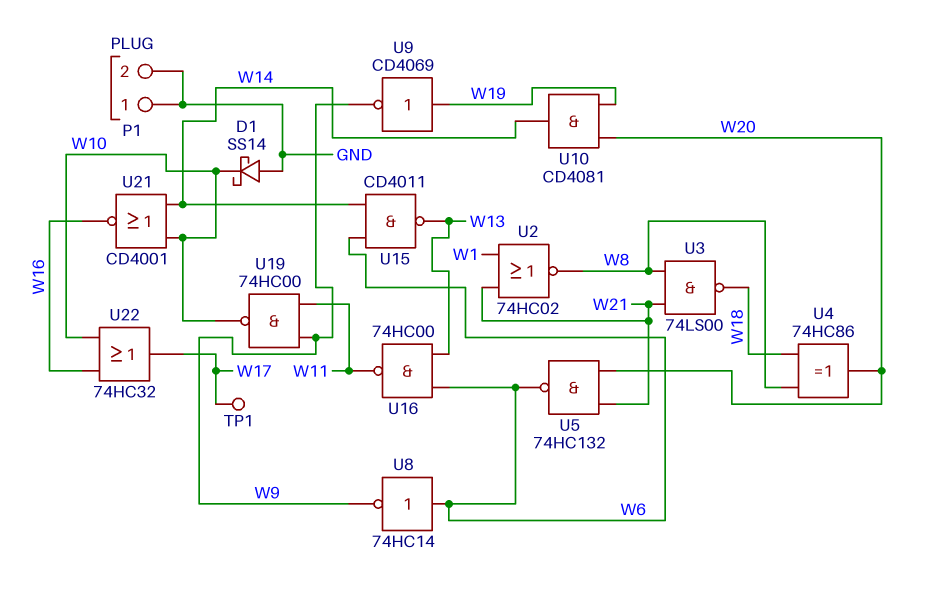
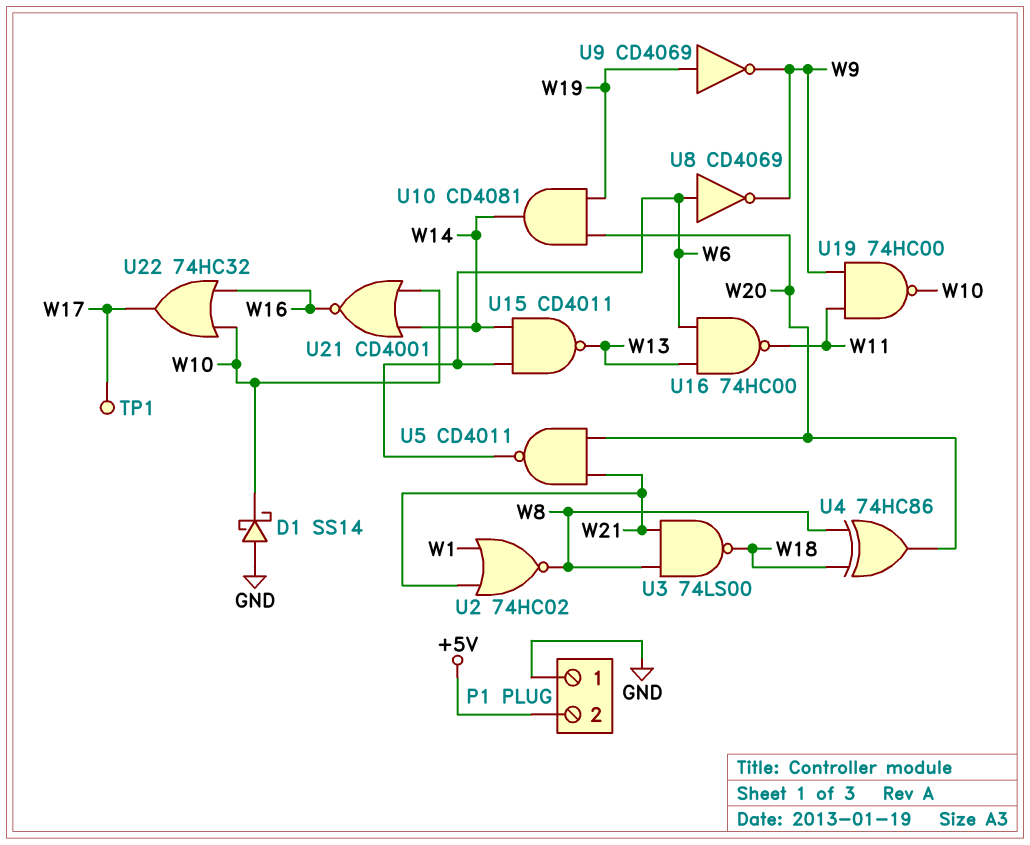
P1 pin 2: GND -> +5V
U5: NAND 74HC132 (in W20, in W21, out W6) -> NAND CD4011 (in W20, in W21, out W6)
U8: NOT 74HC14 (in W6, out W9) -> NOT CD4069 (in W6, out W9)

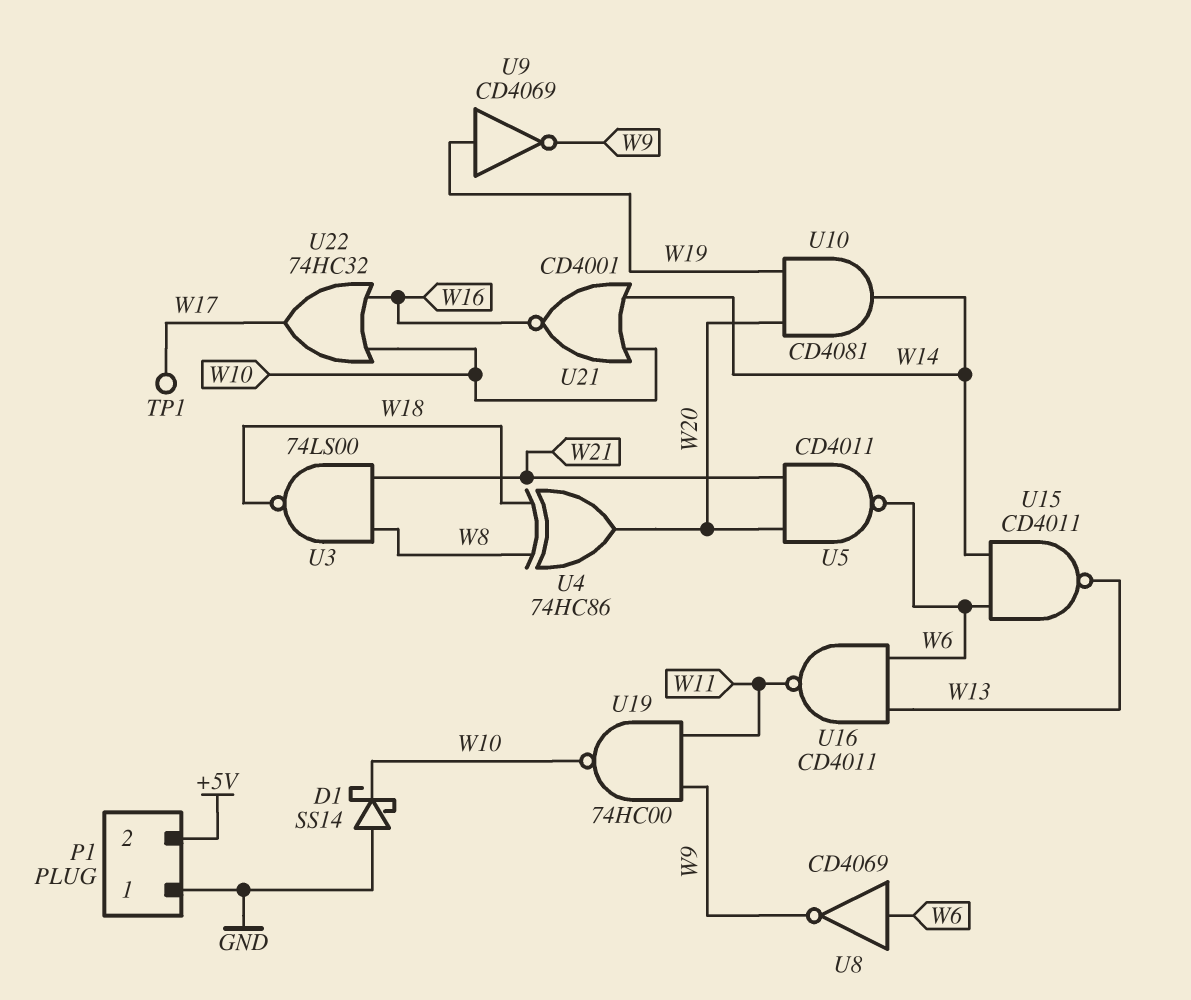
U2: NOR 74HC02 (in W1, in W21, out W8) -> none
U16: NAND 74HC00 (in W6, in W13, out W11) -> NAND CD4011 (in W6, in W13, out W11)

